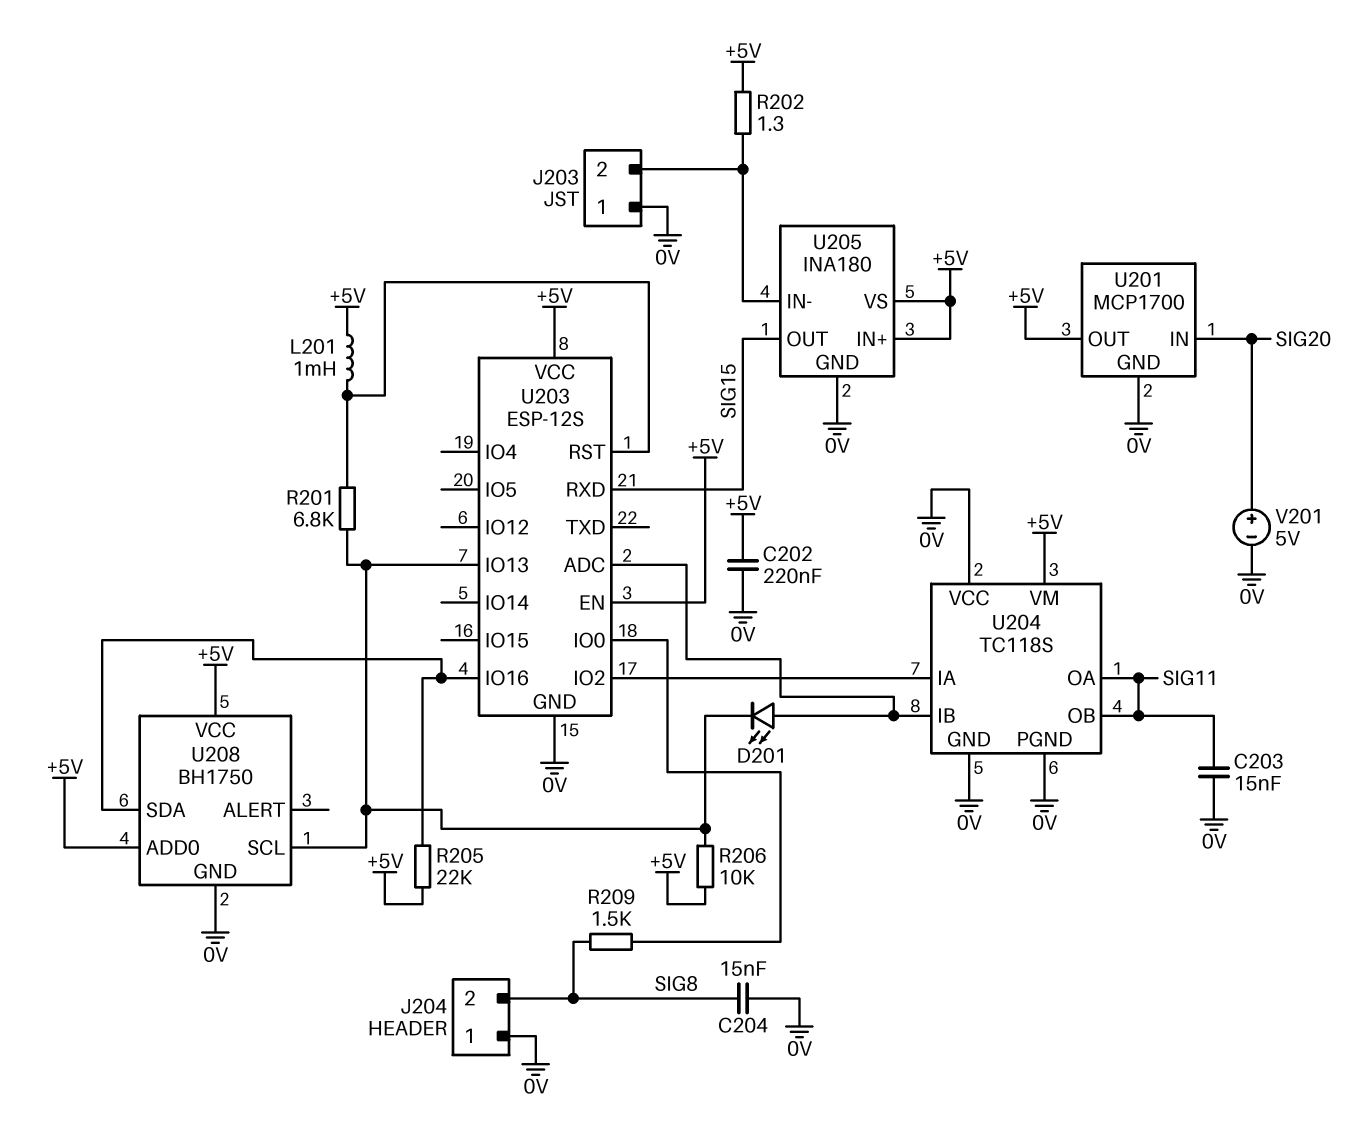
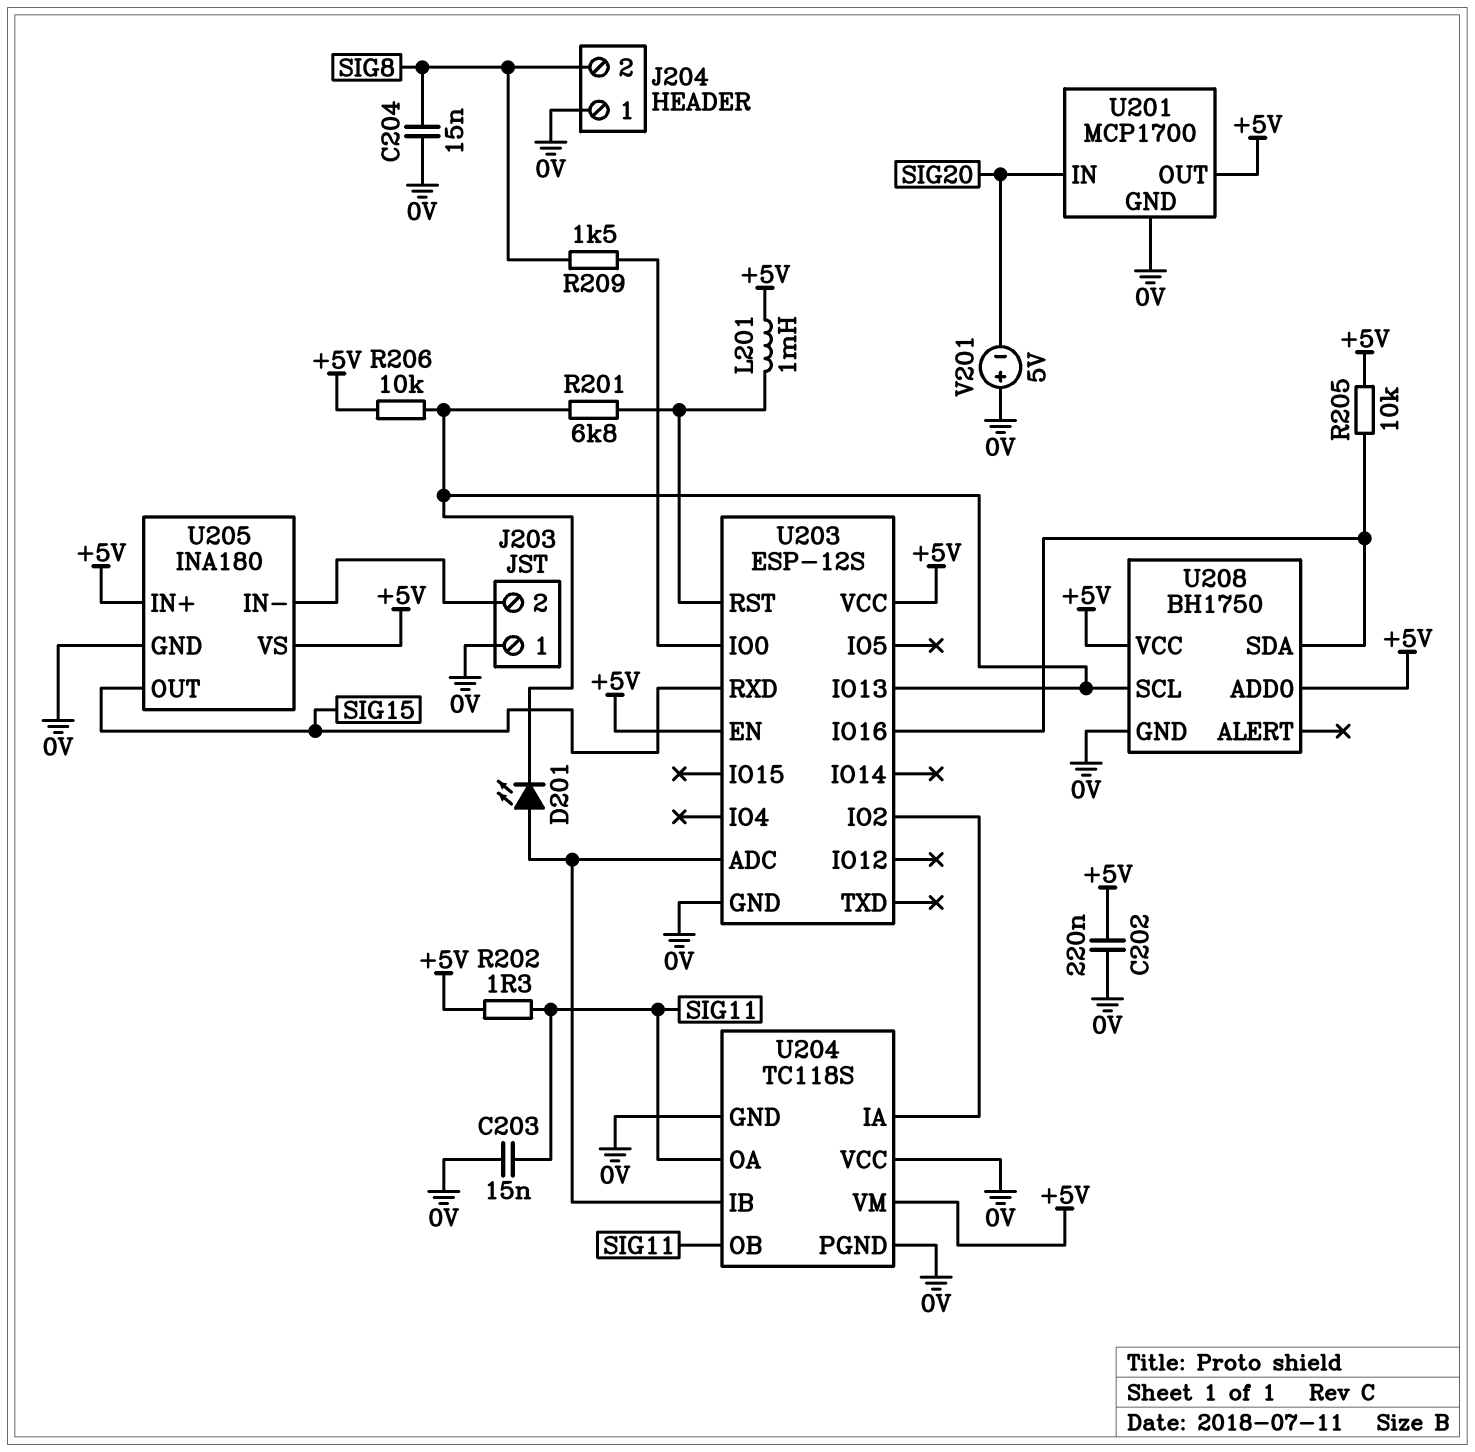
R202: 1.3 (+5V, J203/2) -> 1.3 (+5V, SIG11)
R205: 22k (+5V, U203/IO16) -> 10k (+5V, U203/IO16)
V201: 5V (plus SIG20, minus 0V) -> 5V (plus 0V, minus SIG20)

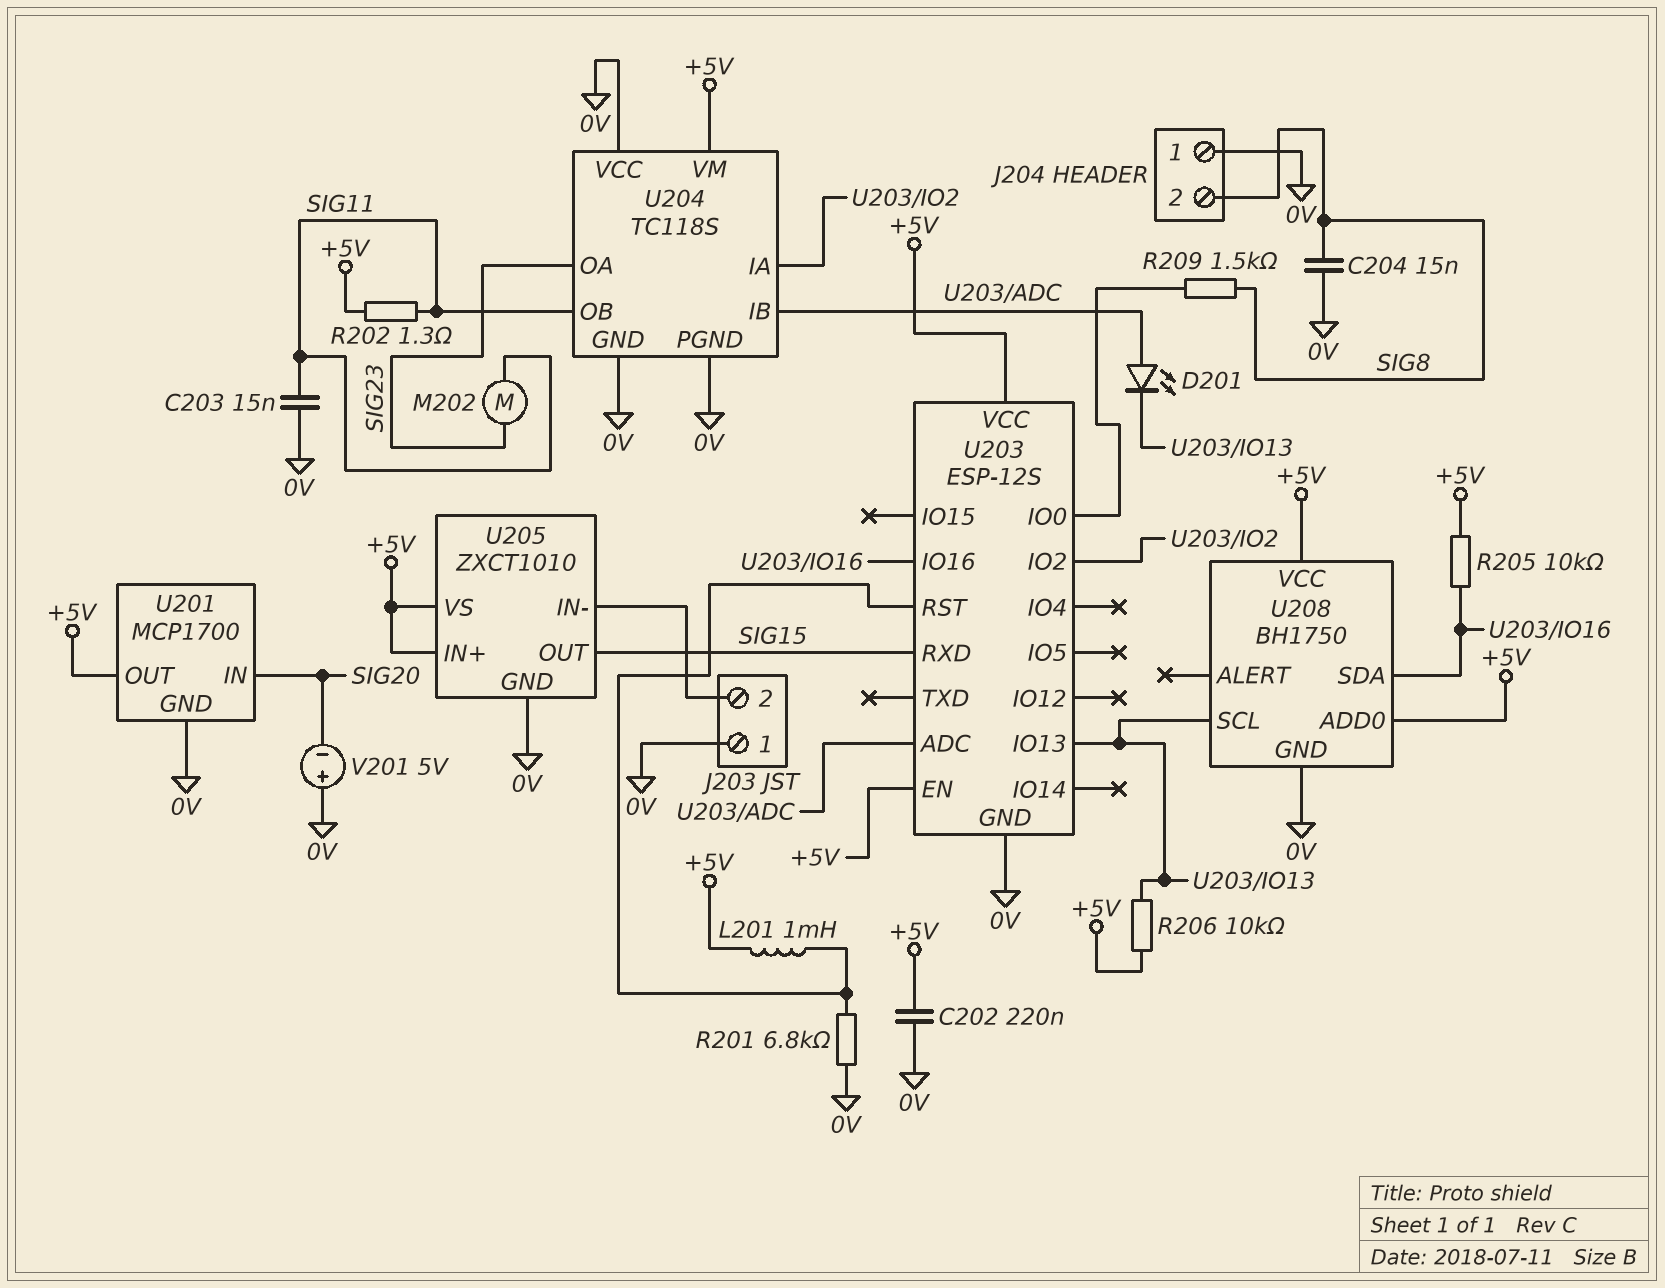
M202: none -> motor (SIG11, SIG23)
R201: 6.8k (U203/IO13, U203/RST) -> 6.8k (0V, U203/RST)
U204 pin OA: SIG11 -> SIG23
U205: INA180 -> ZXCT1010

